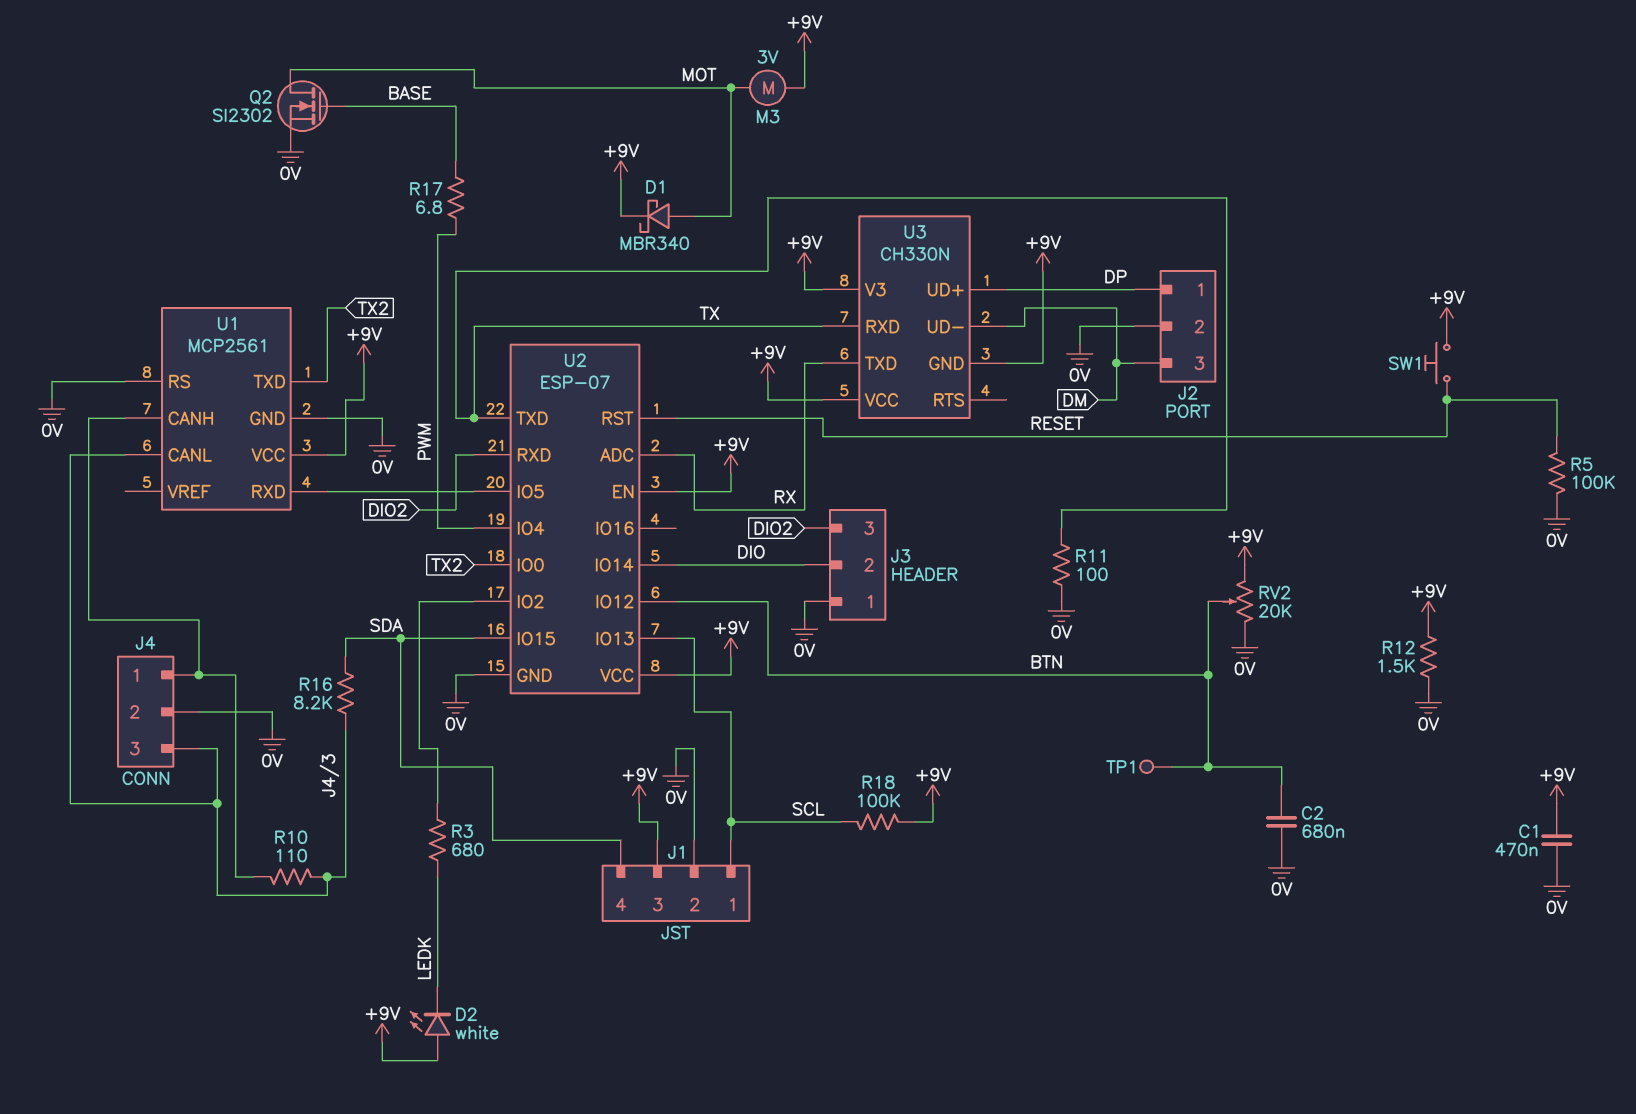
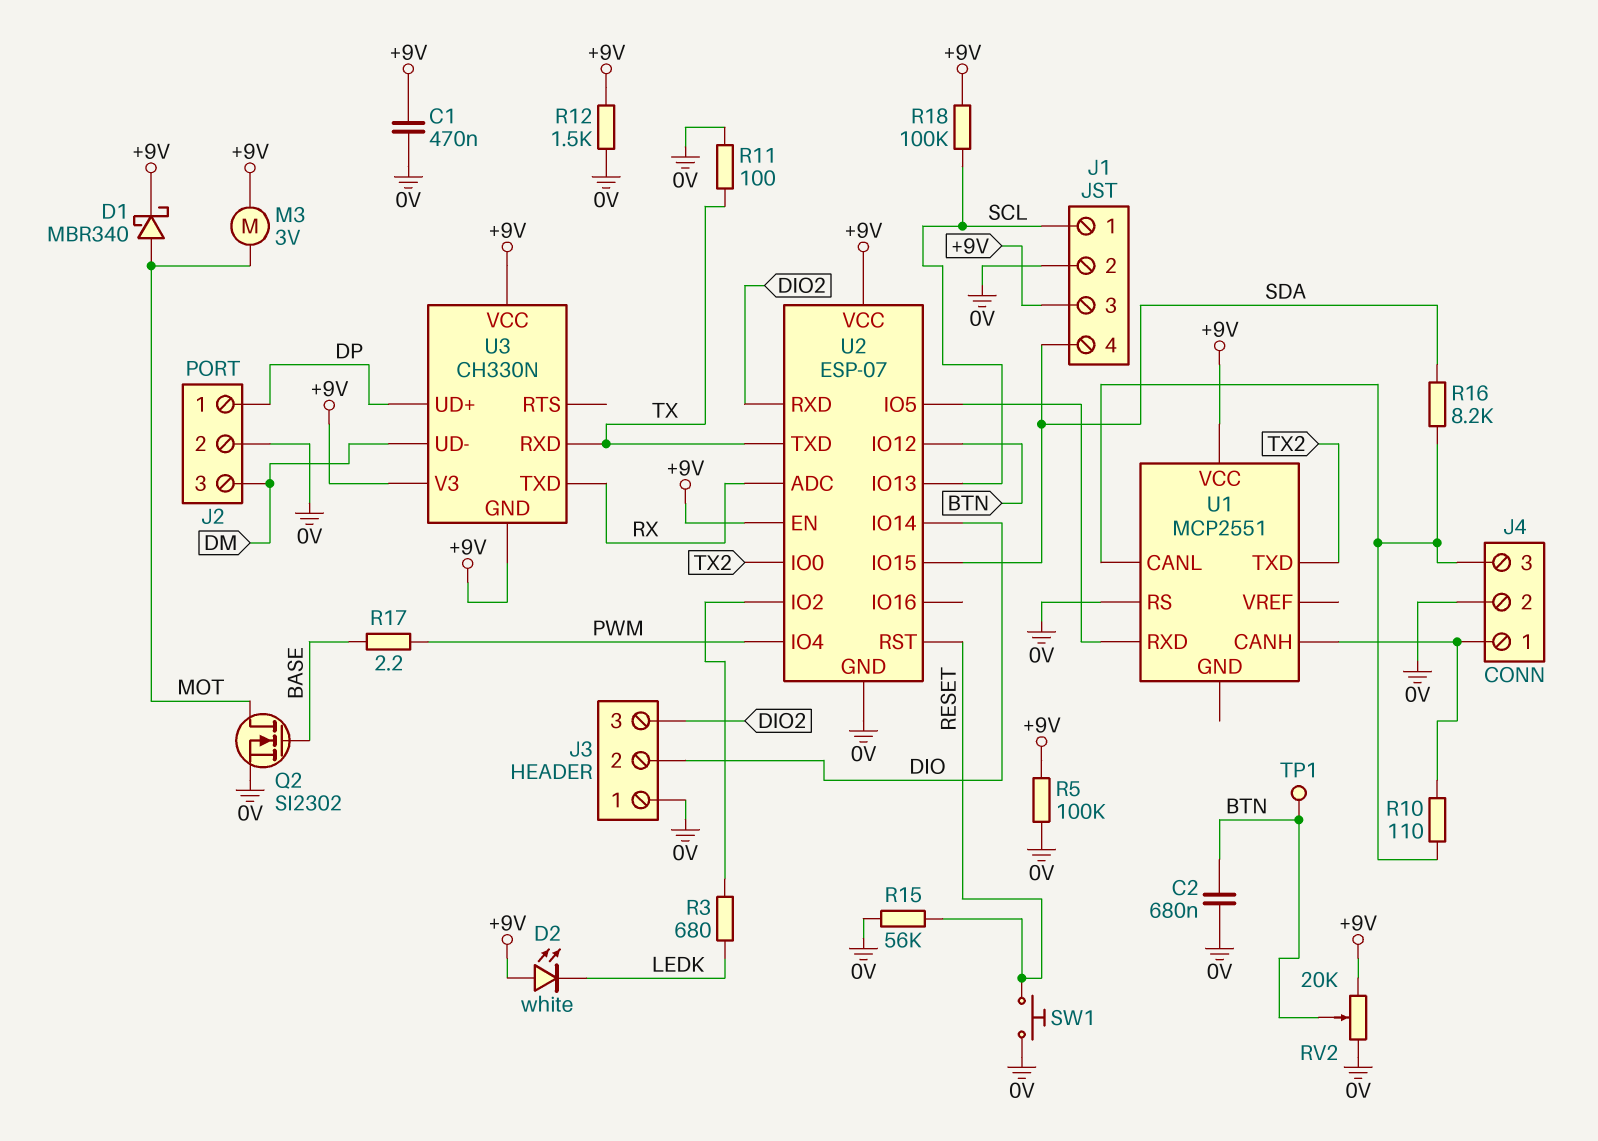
R5: 100k (0V, RESET) -> 100k (+9V, 0V)
R15: none -> 56k (0V, RESET)
R17: 6.8 (BASE, PWM) -> 2.2 (BASE, PWM)
SW1: button (+9V, RESET) -> button (0V, RESET)
U1: MCP2561 -> MCP2551
U1 pin GND: 0V -> none

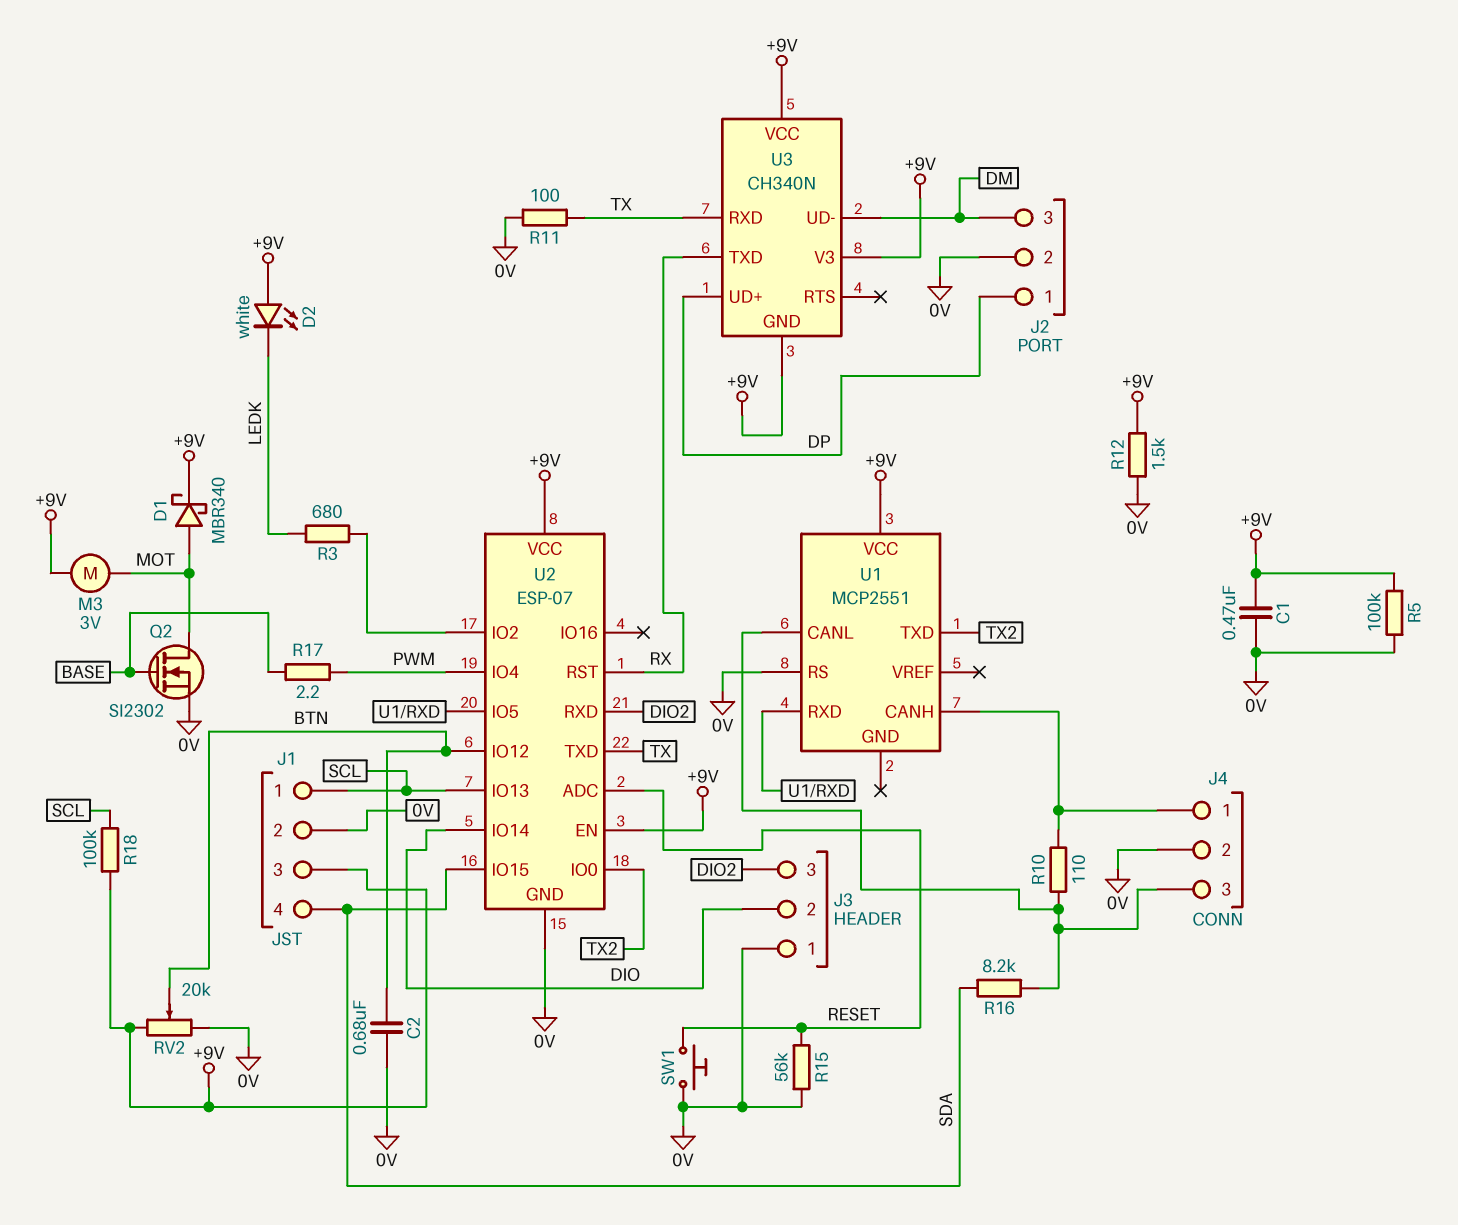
TP1: test point (BTN) -> none
U2 pin ADC: RX -> RESET
U2 pin RST: RESET -> RX
U3: CH330N -> CH340N

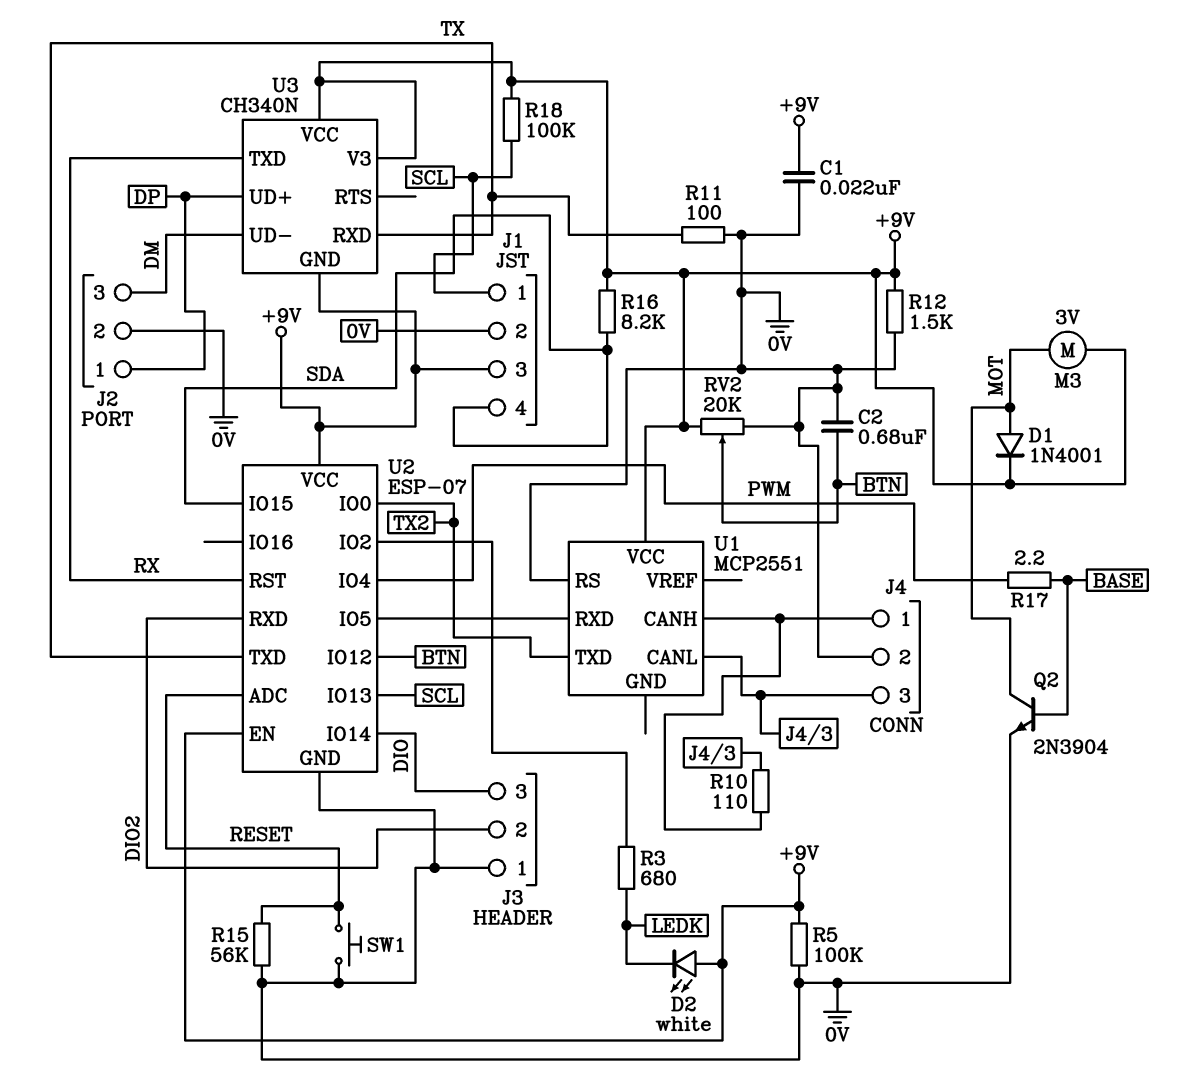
C1: 470nF (+9V, 0V) -> 22nF (+9V, 0V)
D1: schottky MBR340 (A MOT, K +9V) -> diode 1N4001 (A MOT, K +9V)
J3 pin 2: DIO -> DIO2
J3 pin 3: DIO2 -> DIO
Q2: NMOS SI2302 (G BASE, D MOT, S 0V) -> NPN 2N3904 (B BASE, C MOT, E 0V)
R16: 8.2k (J4/3, SDA) -> 8.2k (+9V, SDA)

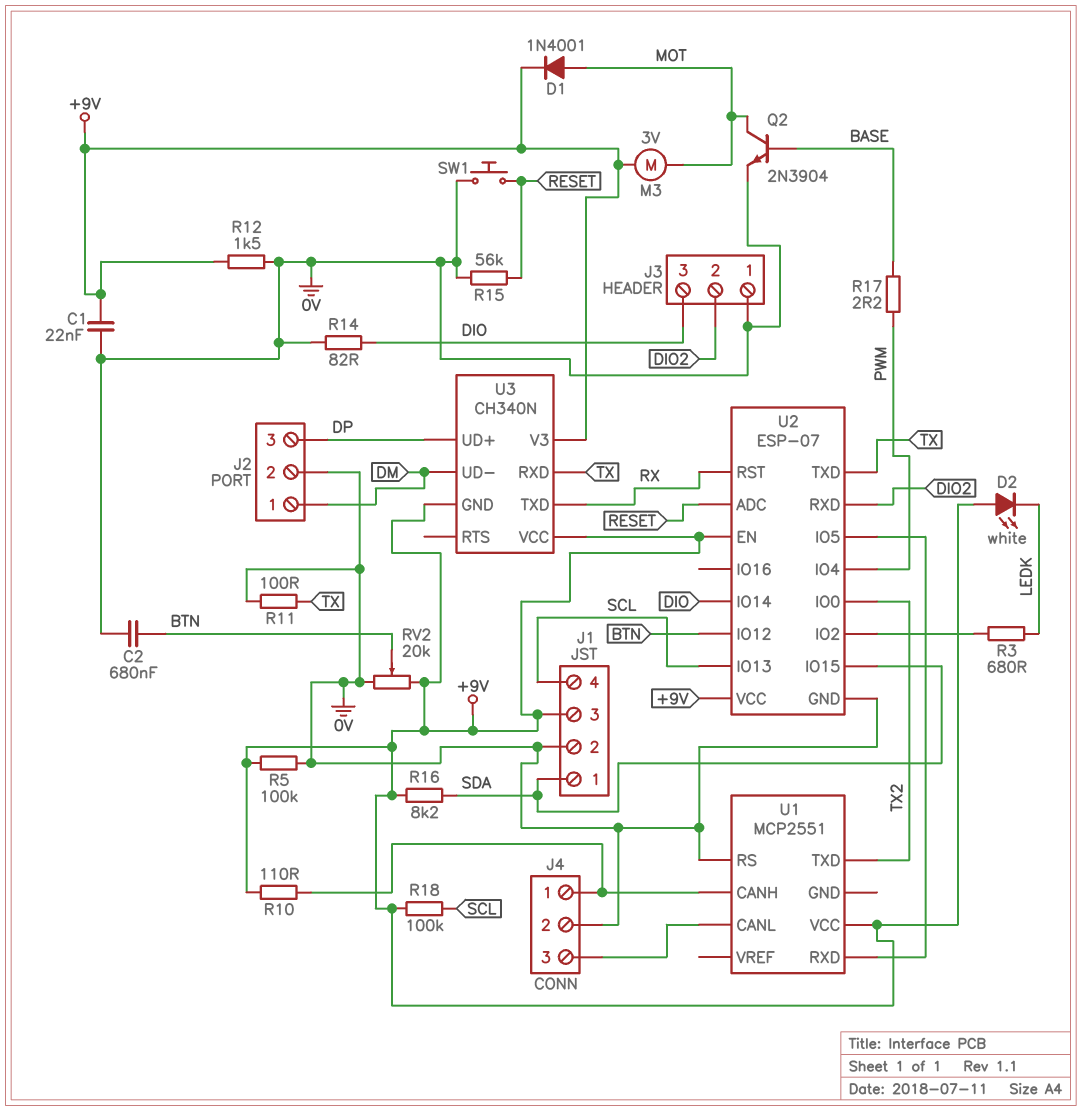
J1 pin 1: SCL -> SDA
J1 pin 4: SDA -> SCL
J2 pin 1: DP -> DM
J2 pin 3: DM -> DP
R10: 110 (J4/1, J4/3) -> 110 (+9V, J4/1)
R14: none -> 82 (0V, DIO)

